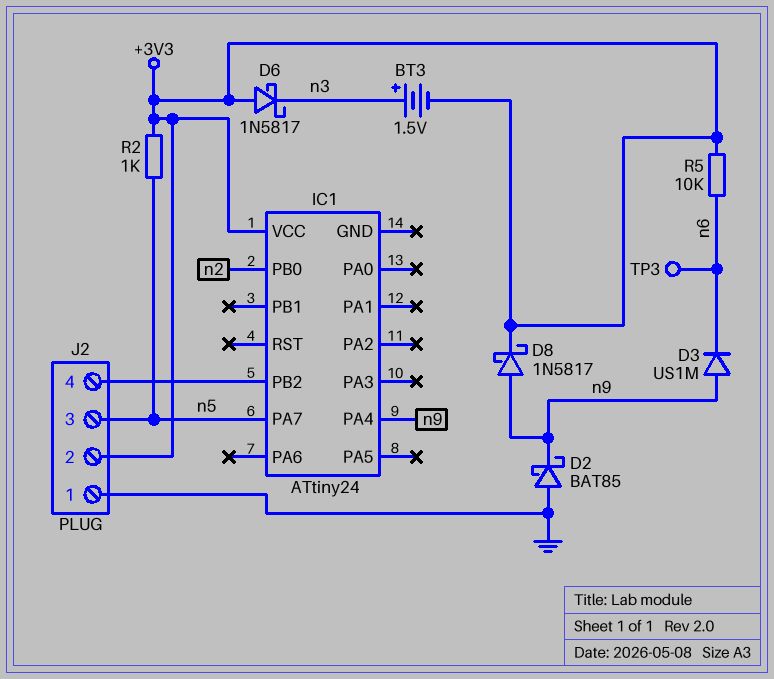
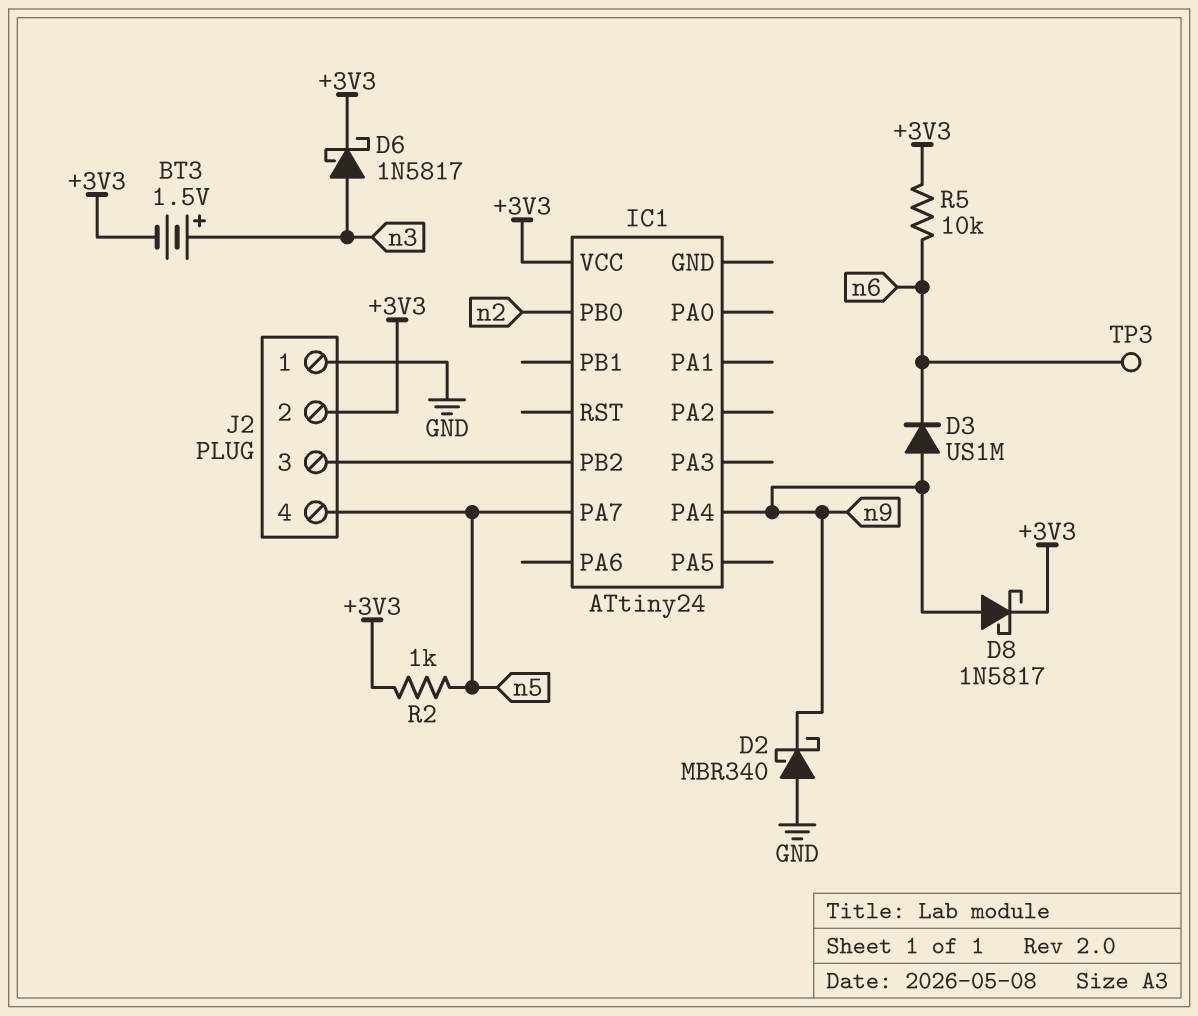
D2: schottky BAT85 (A GND, K n9) -> schottky MBR340 (A GND, K n9)
D6: schottky 1N5817 (A +3V3, K n3) -> schottky 1N5817 (A n3, K +3V3)
J2 pin 3: n5 -> IC1/PB2
J2 pin 4: IC1/PB2 -> n5

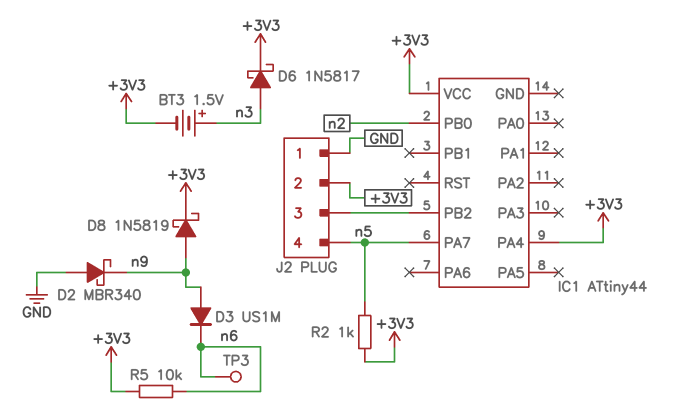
D8: schottky 1N5817 (A n9, K +3V3) -> schottky 1N5819 (A n9, K +3V3)
IC1: ATtiny24 -> ATtiny44
IC1 pin PA4: n9 -> +3V3

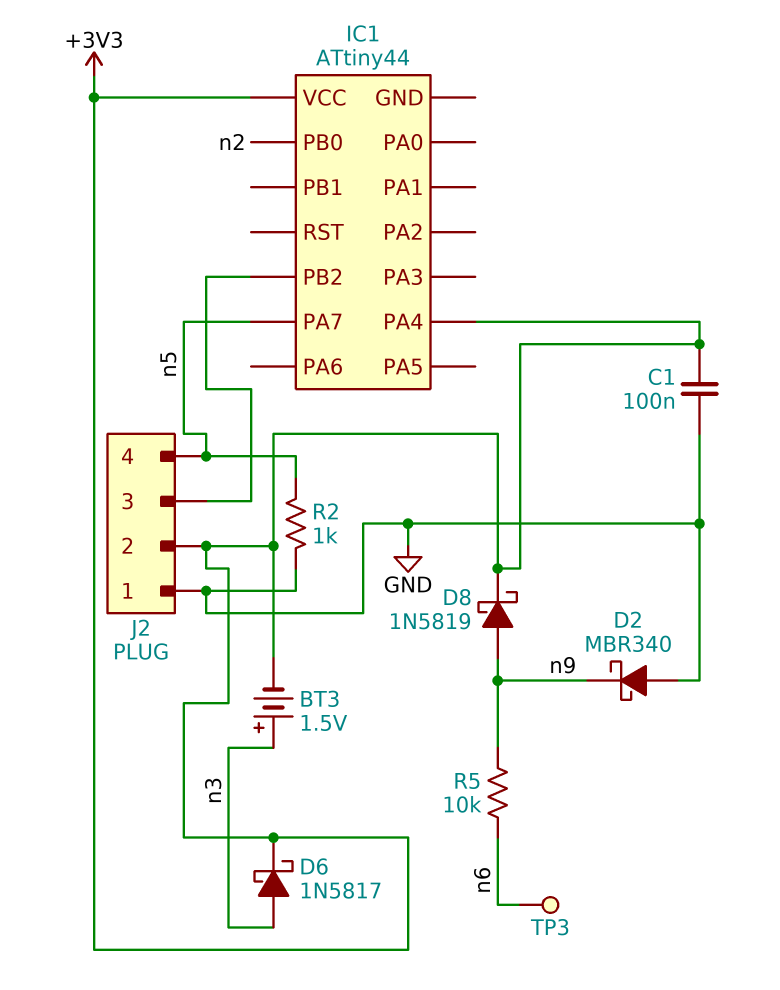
C1: none -> 100nF (+3V3, GND)
D3: diode US1M (A n9, K n6) -> none
R2: 1k (+3V3, n5) -> 1k (GND, n5)
R5: 10k (+3V3, n6) -> 10k (n6, n9)

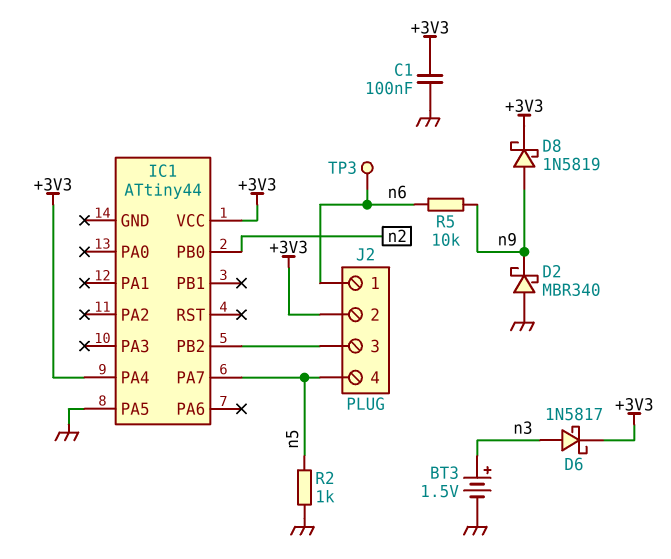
BT3: 1.5V (plus n3, minus +3V3) -> 1.5V (plus n3, minus GND)
IC1 pin PA5: none -> GND
J2 pin 1: GND -> n6

